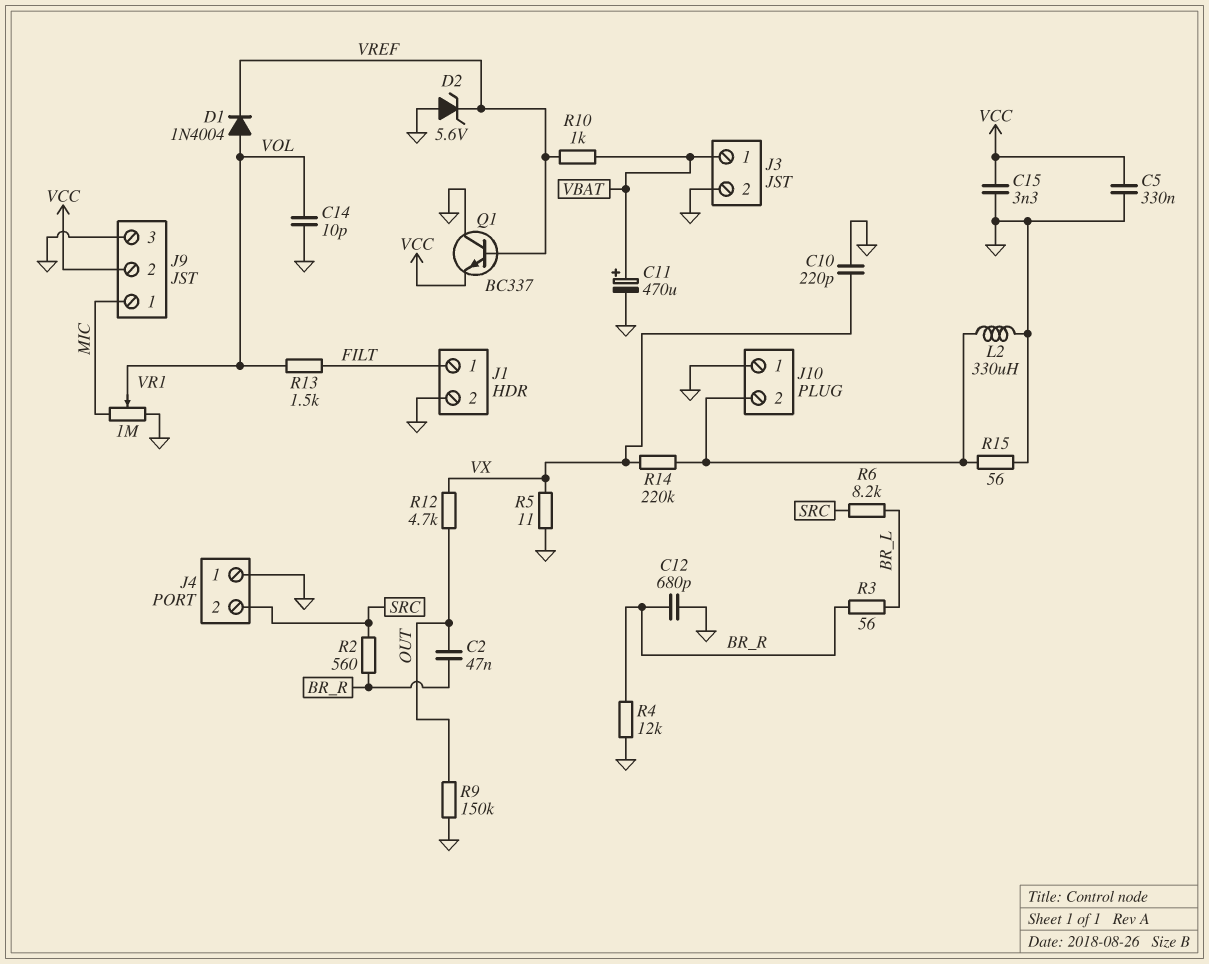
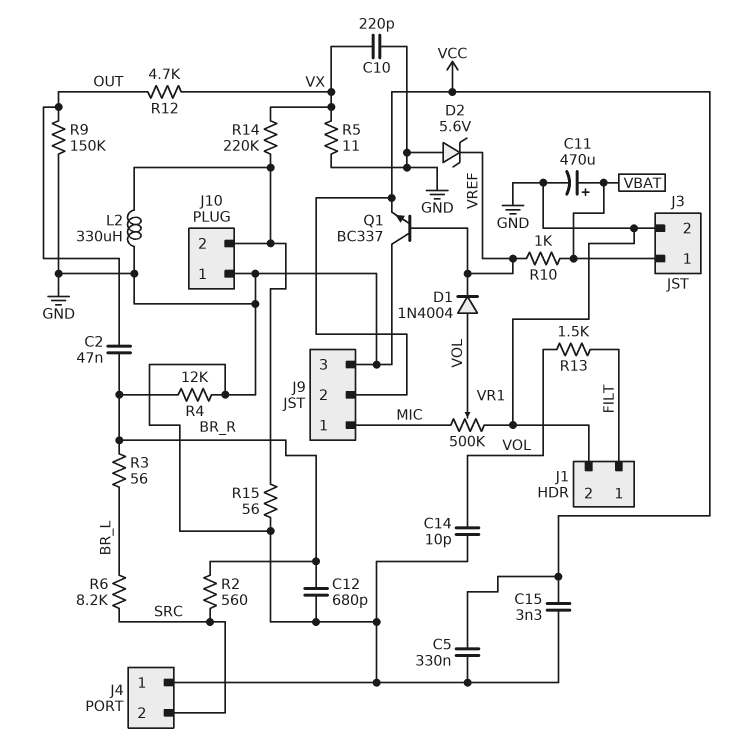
VR1: 1M (GND, MIC, wiper VOL) -> 500k (GND, MIC, wiper VOL)

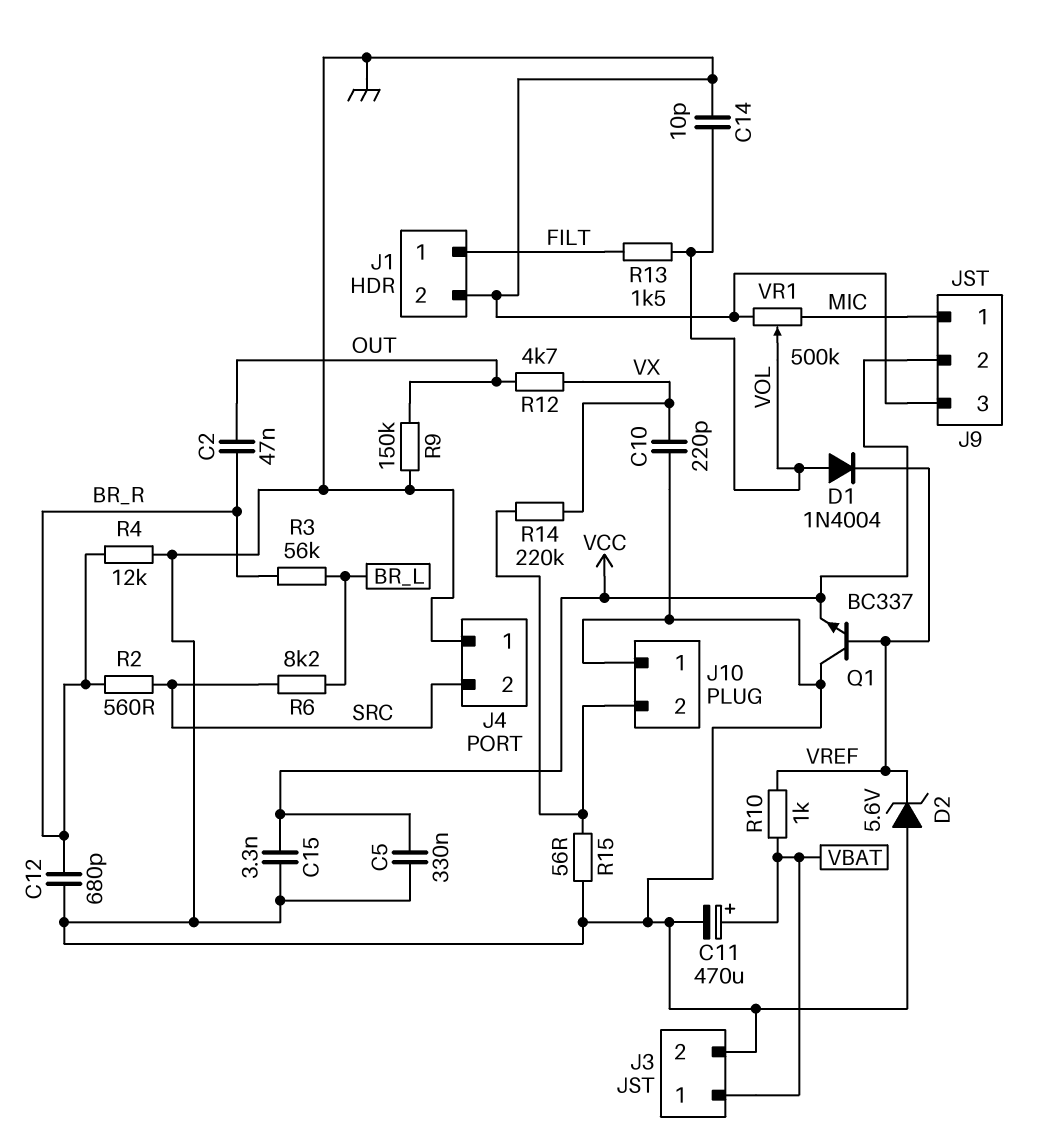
L2: 330uH (GND, J10/2) -> none
R3: 56 (BR_L, BR_R) -> 56k (BR_L, BR_R)
R5: 11 (GND, VX) -> none

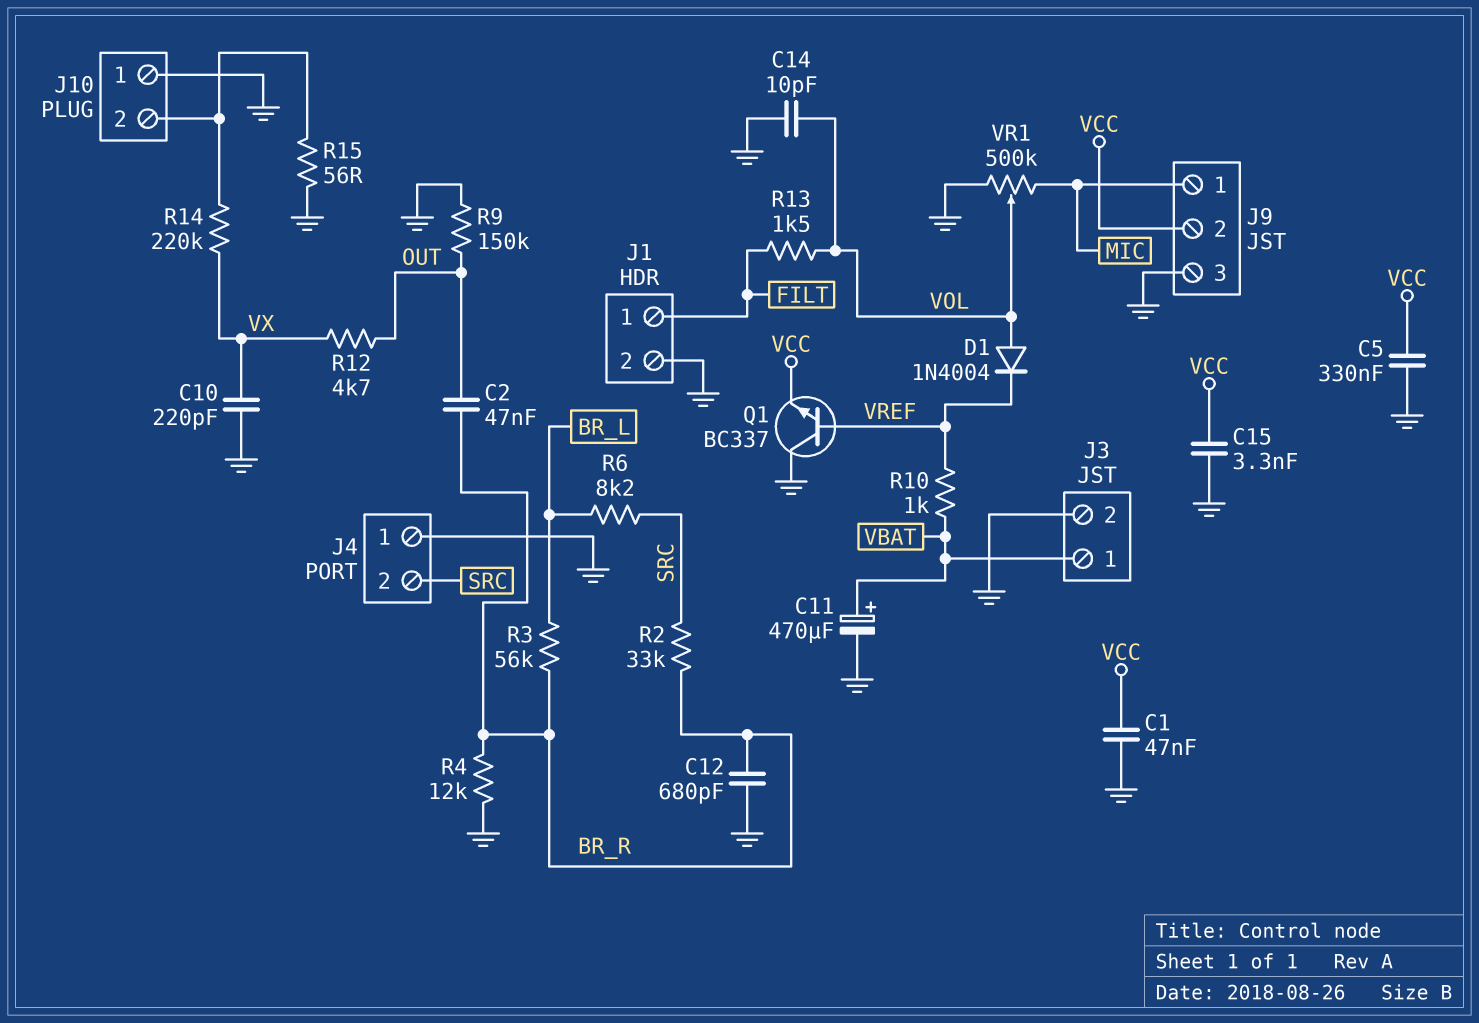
C1: none -> 47nF (GND, VCC)
D2: zener 5.6V (A GND, K VREF) -> none
R2: 560 (BR_R, SRC) -> 33k (BR_R, SRC)

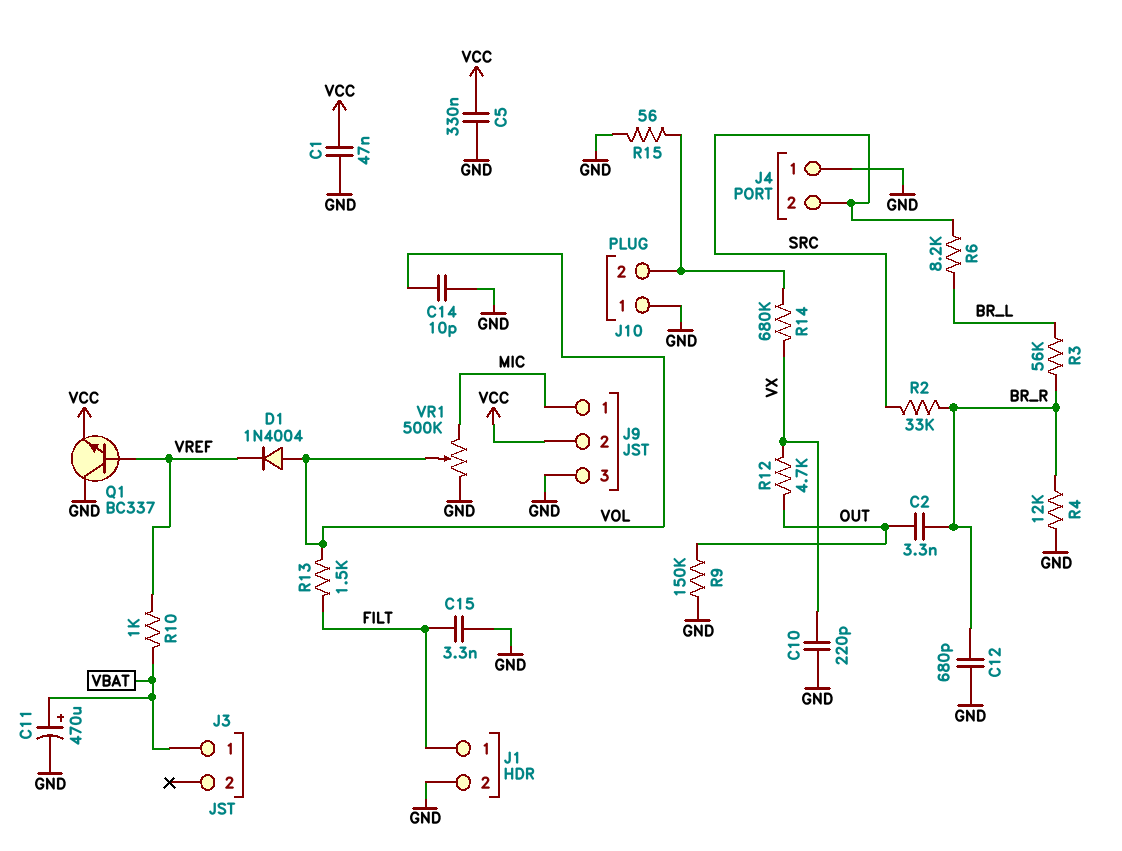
C2: 47nF (BR_R, OUT) -> 3.3nF (BR_R, OUT)
C15: 3.3nF (GND, VCC) -> 3.3nF (FILT, GND)
J3 pin 2: GND -> none
R14: 220k (J10/2, VX) -> 680k (J10/2, VX)

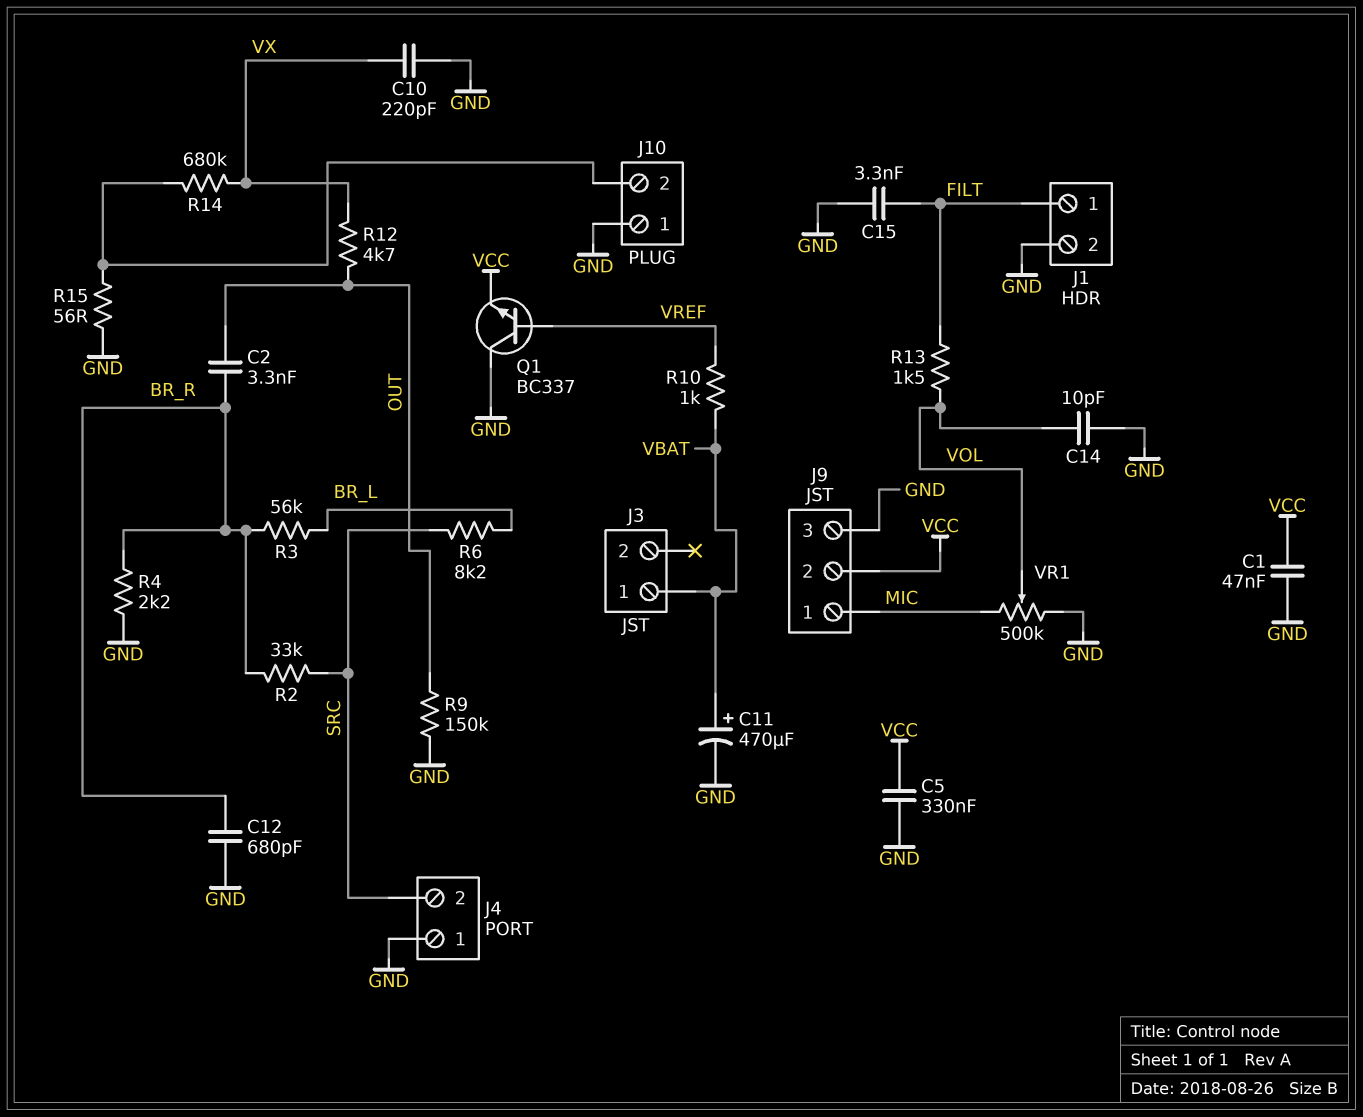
D1: diode 1N4004 (A VOL, K VREF) -> none
R4: 12k (BR_R, GND) -> 2.2k (BR_R, GND)

